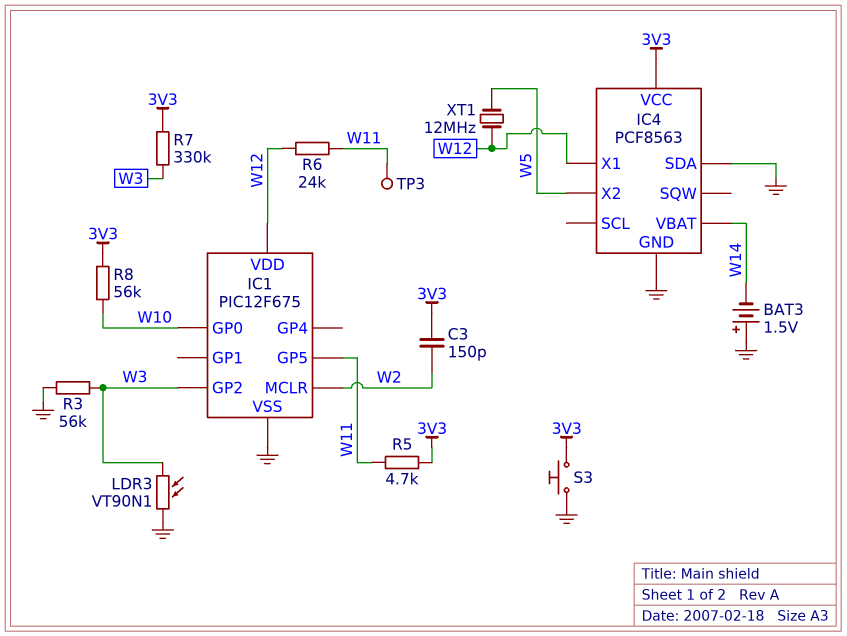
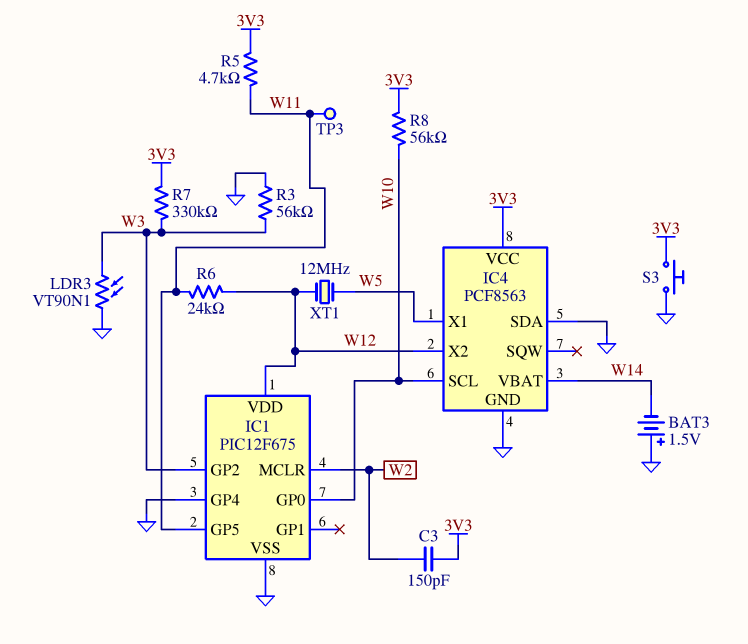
IC1 pin GP4: none -> GND
IC4 pin SCL: none -> W10
IC4 pin X1: W12 -> W5
IC4 pin X2: W5 -> W12

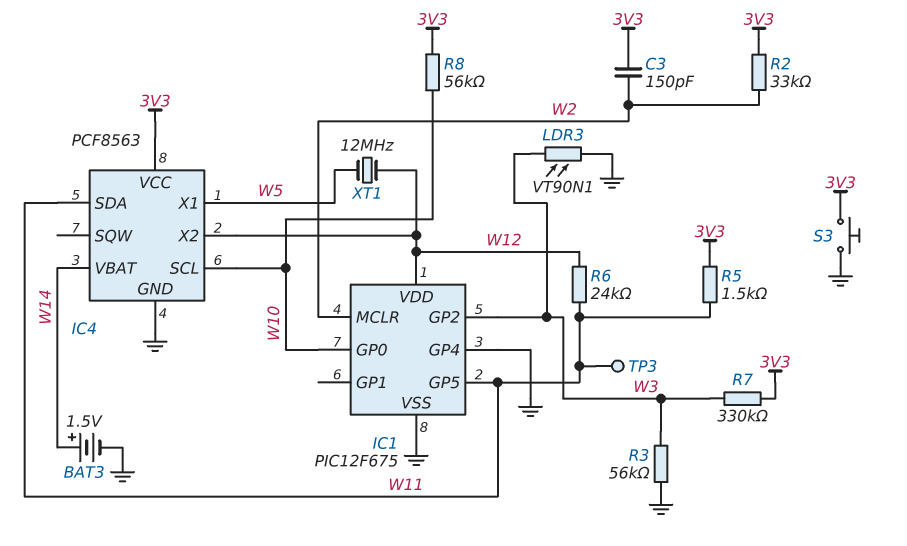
BAT3: 1.5V (plus GND, minus W14) -> 1.5V (plus W14, minus GND)
IC4 pin SDA: GND -> W11
R2: none -> 33k (3V3, W2)
R5: 4.7k (3V3, W11) -> 1.5k (3V3, W11)

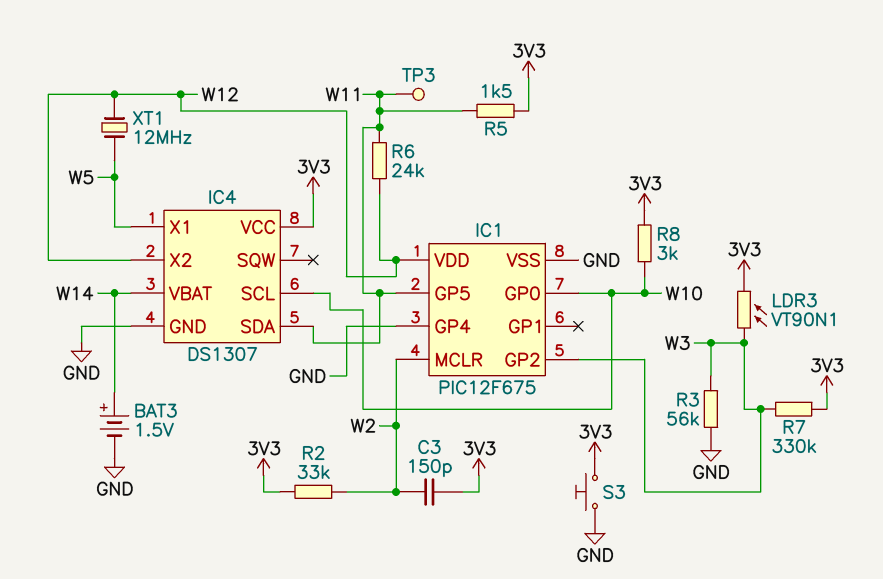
IC4: PCF8563 -> DS1307
LDR3: VT90N1 (GND, W3) -> VT90N1 (3V3, W3)
R8: 56k (3V3, W10) -> 3k (3V3, W10)

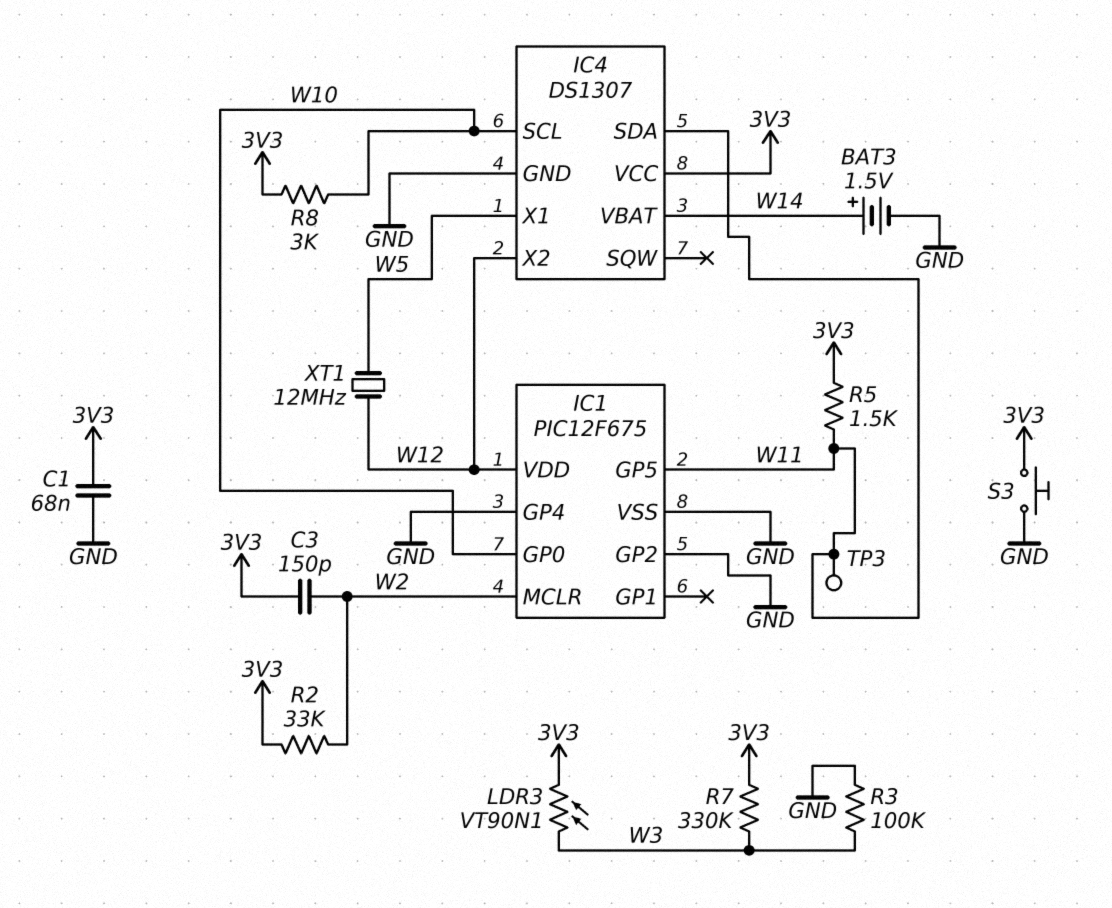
C1: none -> 68nF (3V3, GND)
IC1 pin GP2: W3 -> GND
R3: 56k (GND, W3) -> 100k (GND, W3)
R6: 24k (W11, W12) -> none

